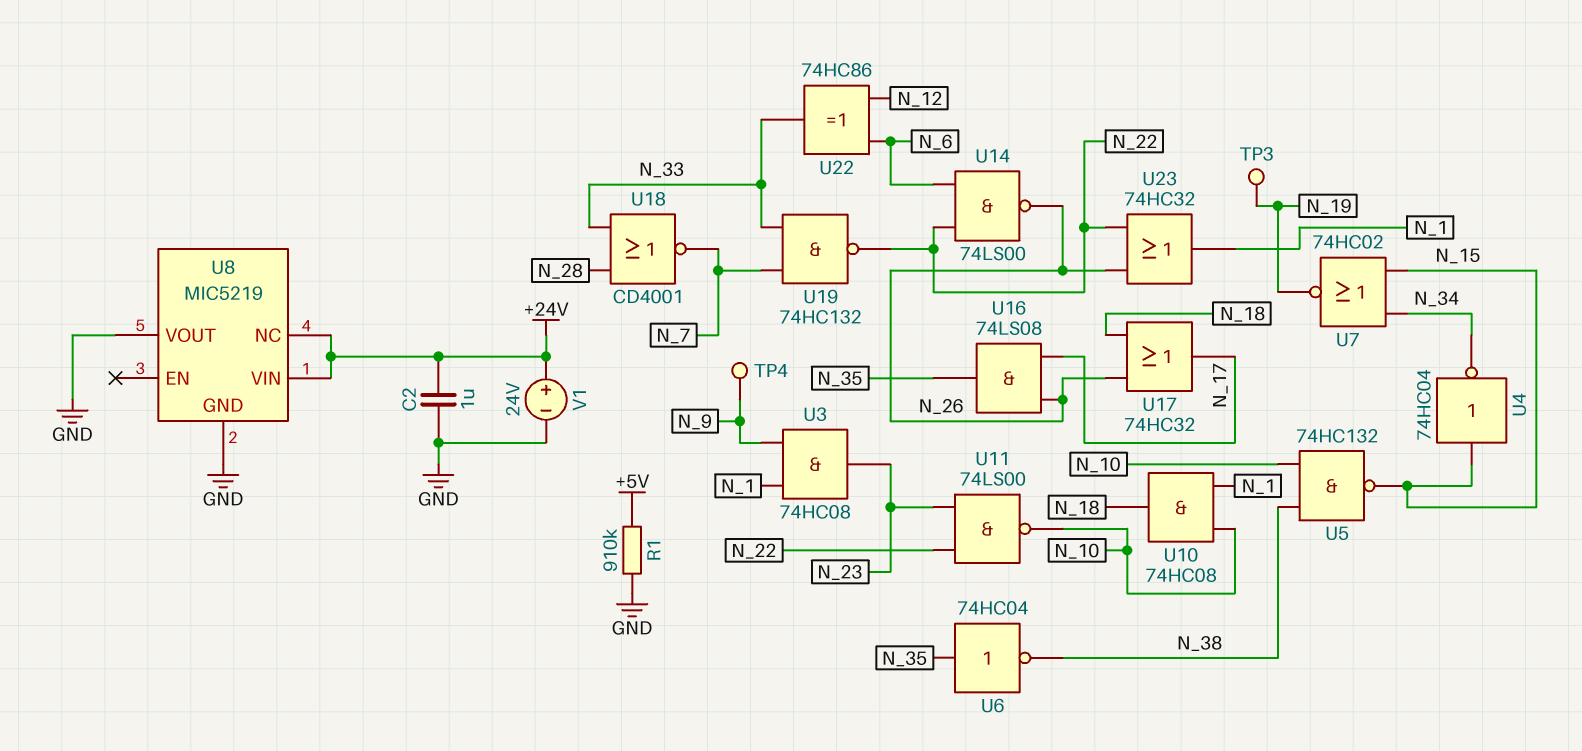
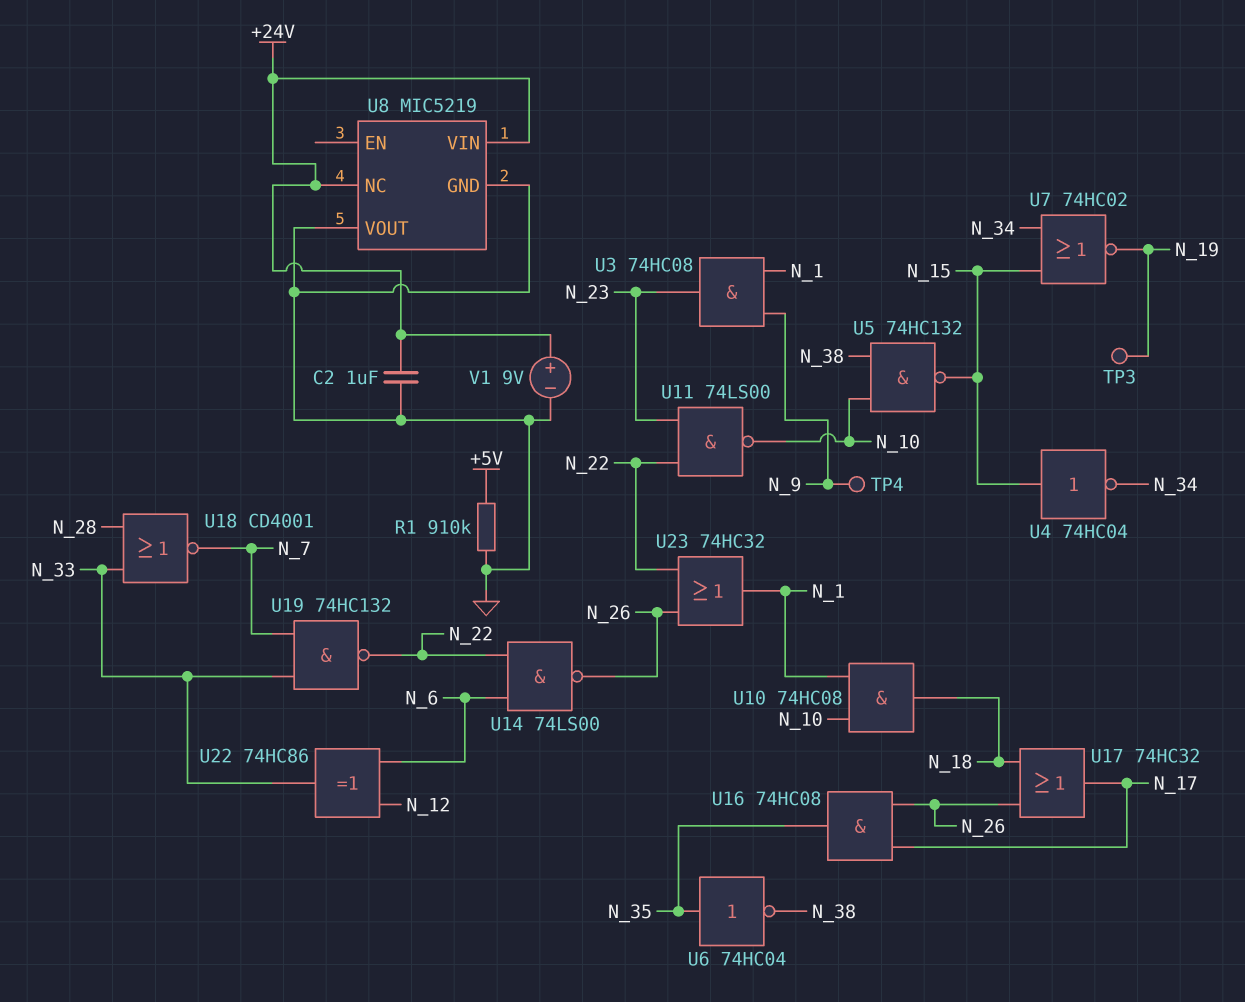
U16: AND 74LS08 (in N_17, in N_26, out N_35) -> AND 74HC08 (in N_17, in N_26, out N_35)
V1: 24V (plus +24V, minus GND) -> 9V (plus +24V, minus GND)

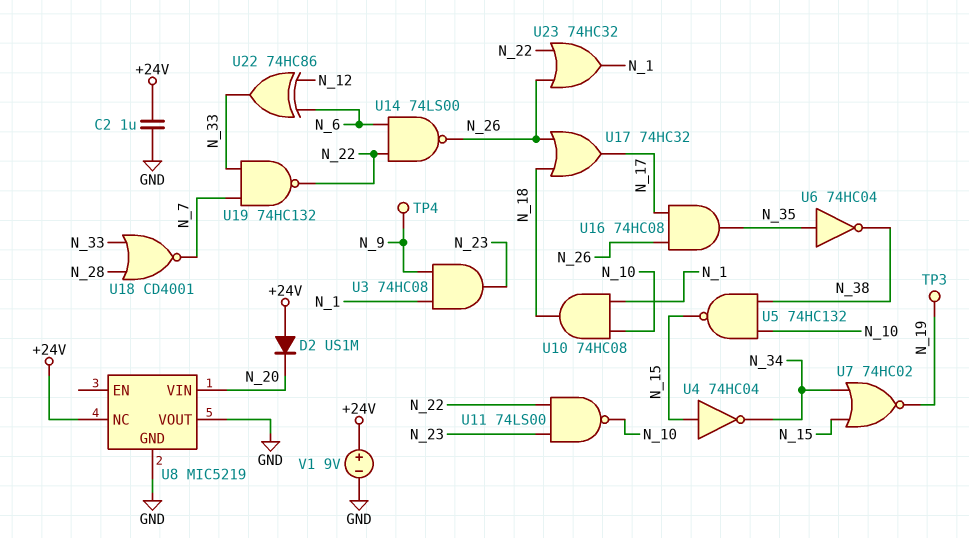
D2: none -> diode US1M (A +24V, K N_20)
R1: 910k (+5V, GND) -> none
U8 pin VIN: +24V -> N_20

